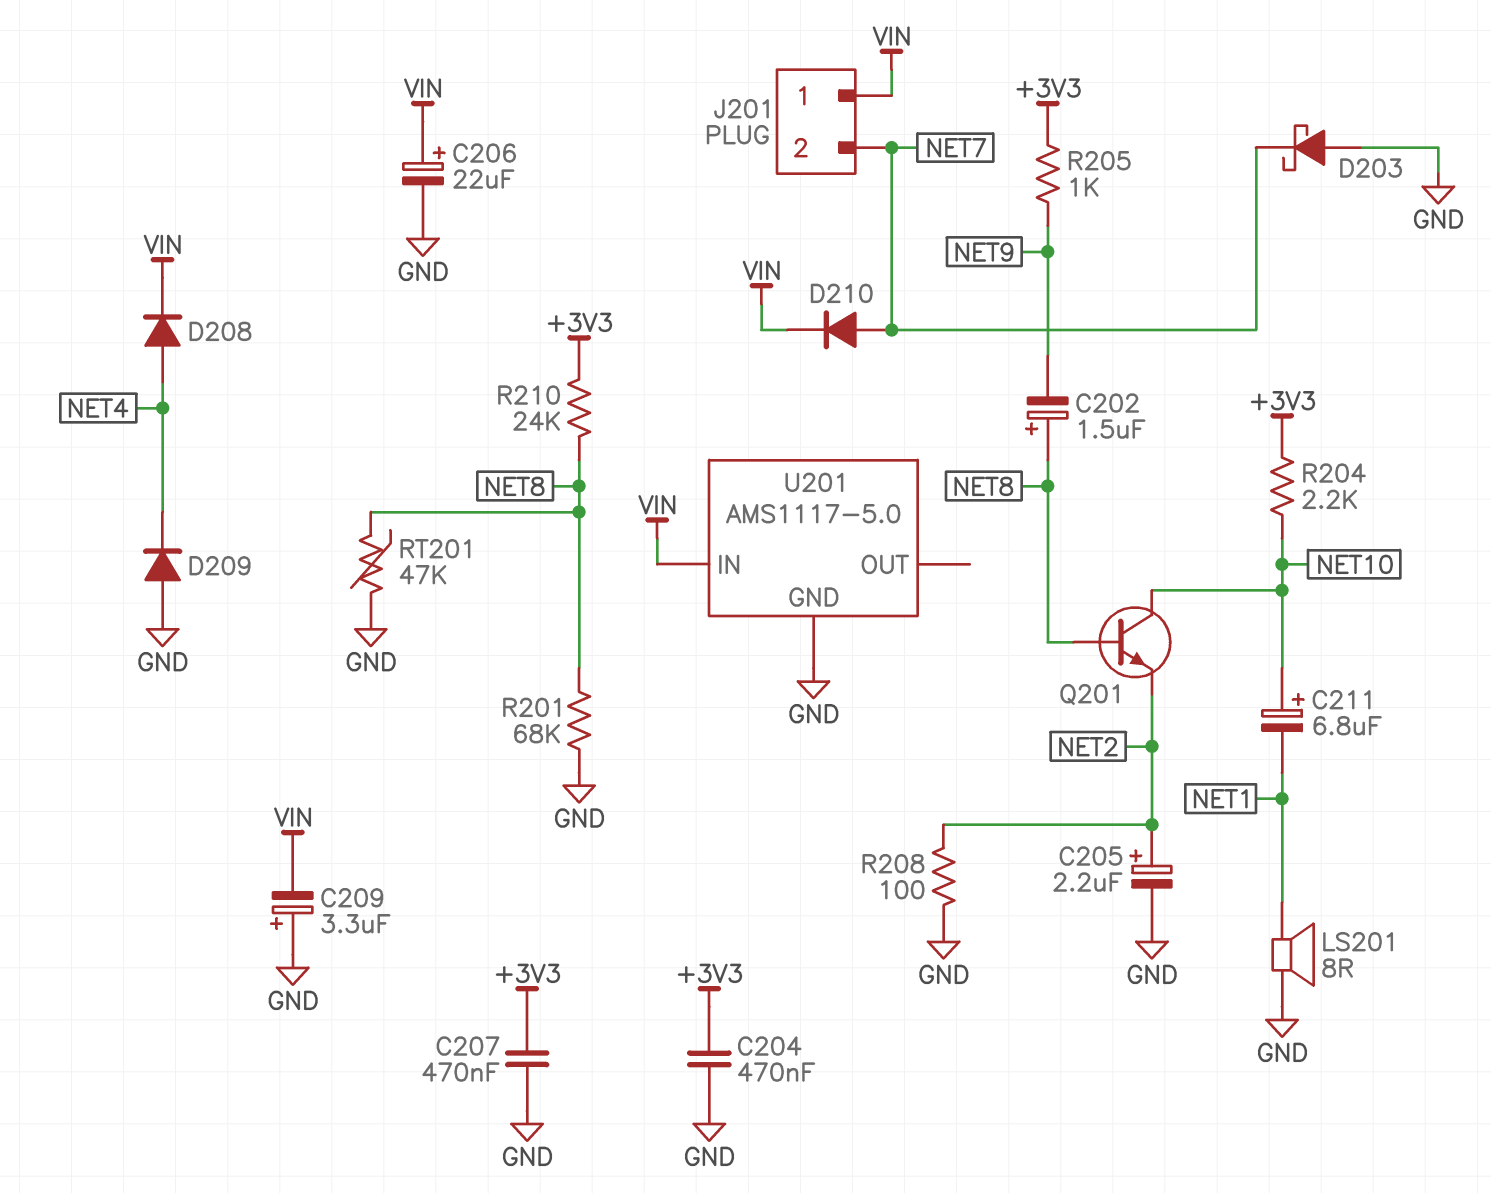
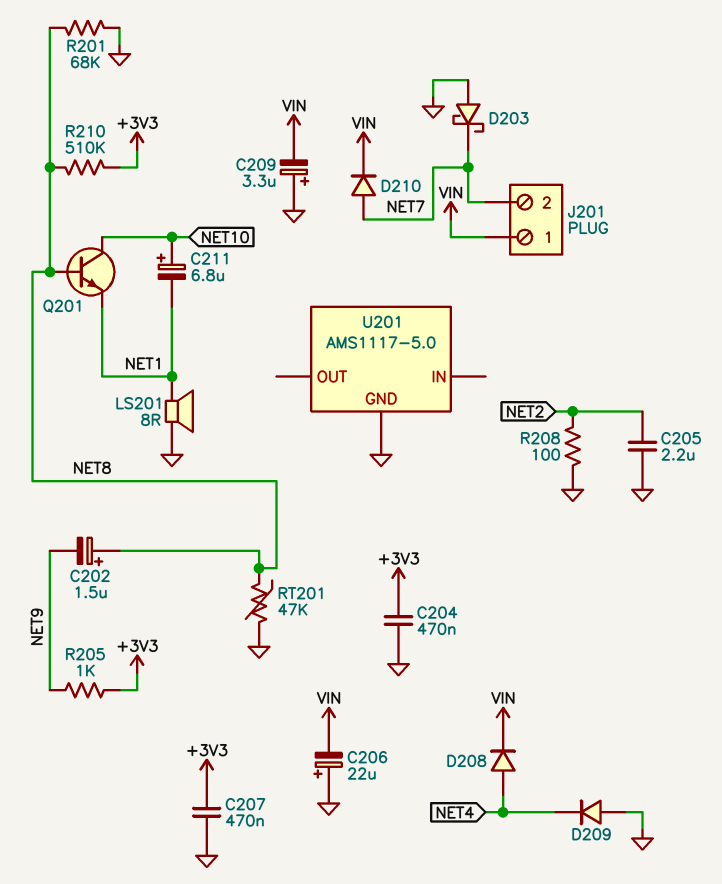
C205: 2.2uF (plus NET2, minus GND) -> 2.2uF (GND, NET2)
C206: 22uF (plus VIN, minus GND) -> 22uF (plus GND, minus VIN)
Q201: NPN (B NET8, C NET10, E NET2) -> NPN (B NET8, C NET10, E NET1)
R204: 2.2k (+3V3, NET10) -> none
R210: 24k (+3V3, NET8) -> 510k (+3V3, NET8)
U201 pin IN: VIN -> none

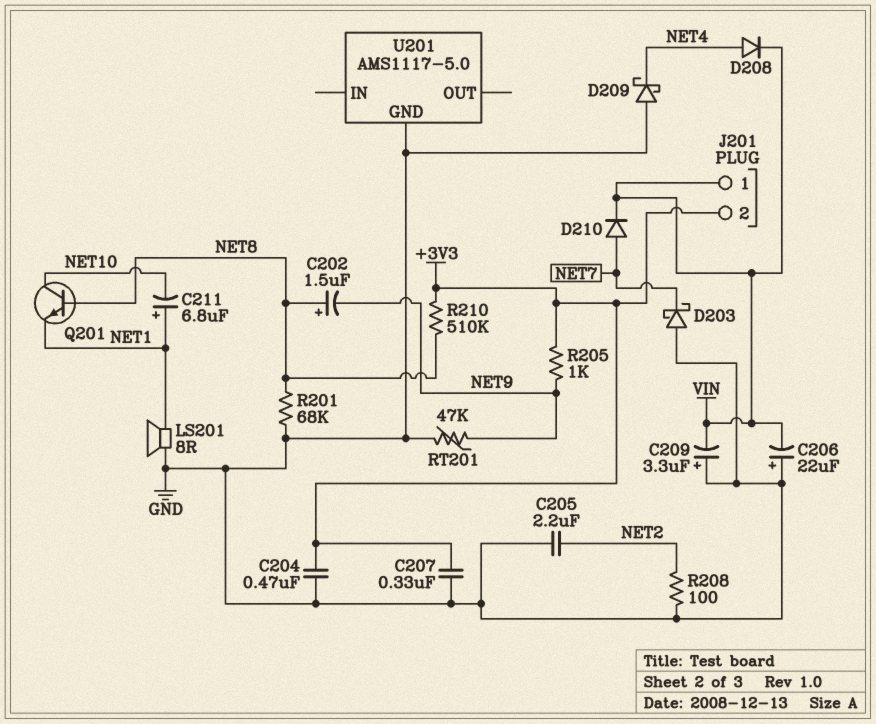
C207: 470nF (+3V3, GND) -> 330nF (+3V3, GND)
C211: 6.8uF (plus NET10, minus NET1) -> 6.8uF (plus NET1, minus NET10)
D209: diode (A GND, K NET4) -> schottky (A GND, K NET4)
J201 pin 2: NET7 -> +3V3
RT201: 47k (GND, NET8) -> 47k (GND, NET9)

